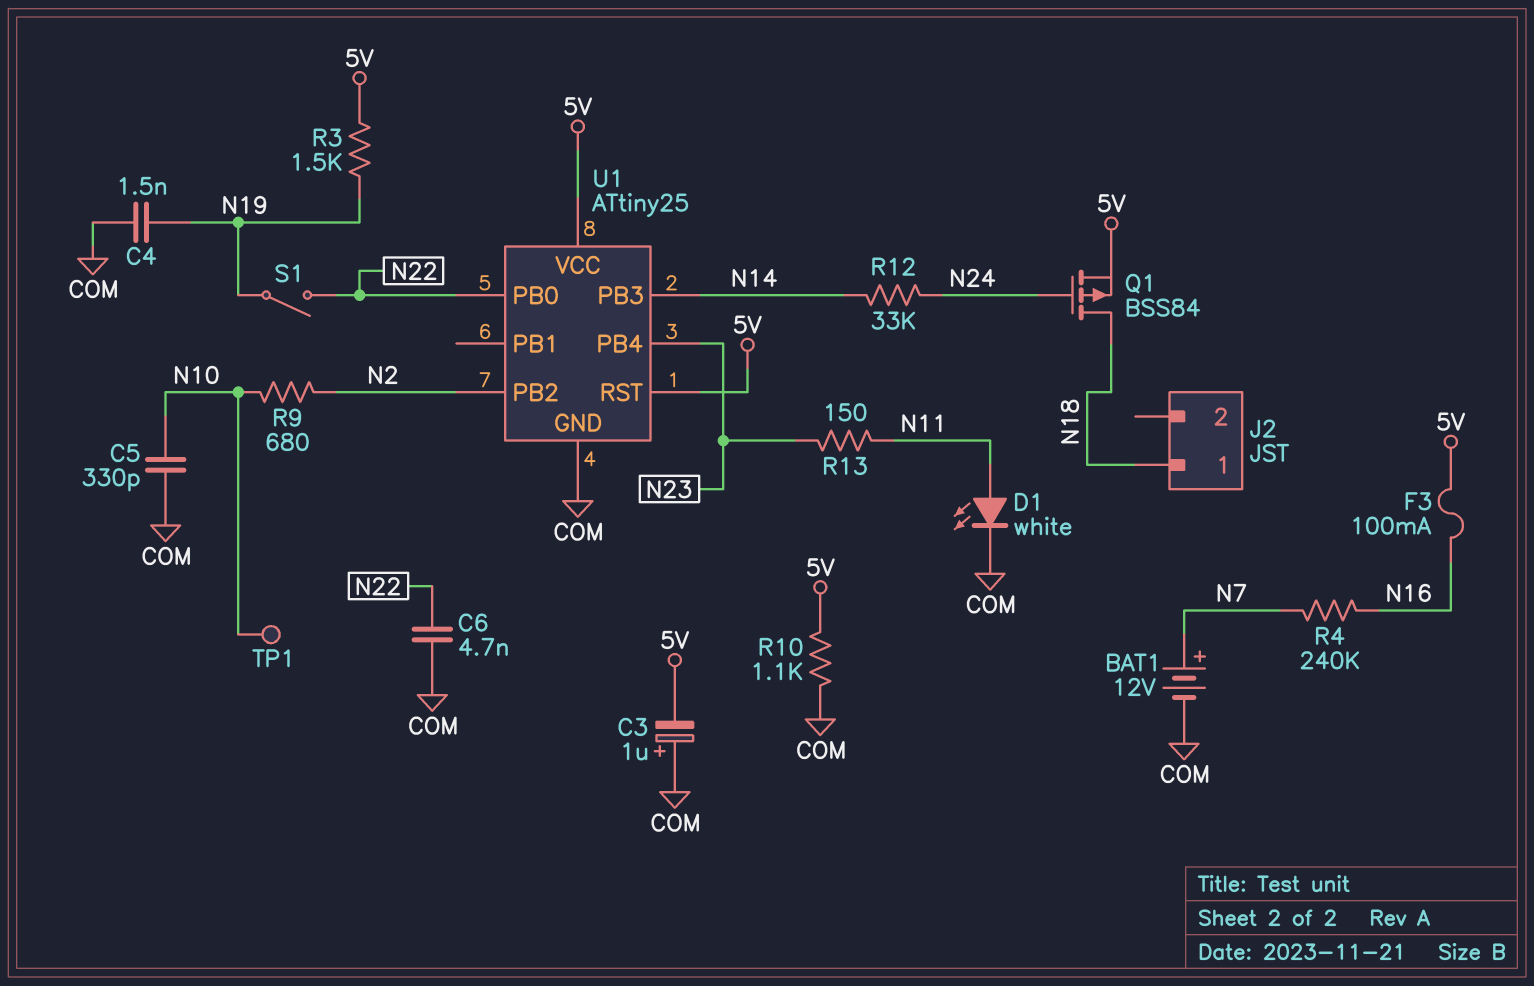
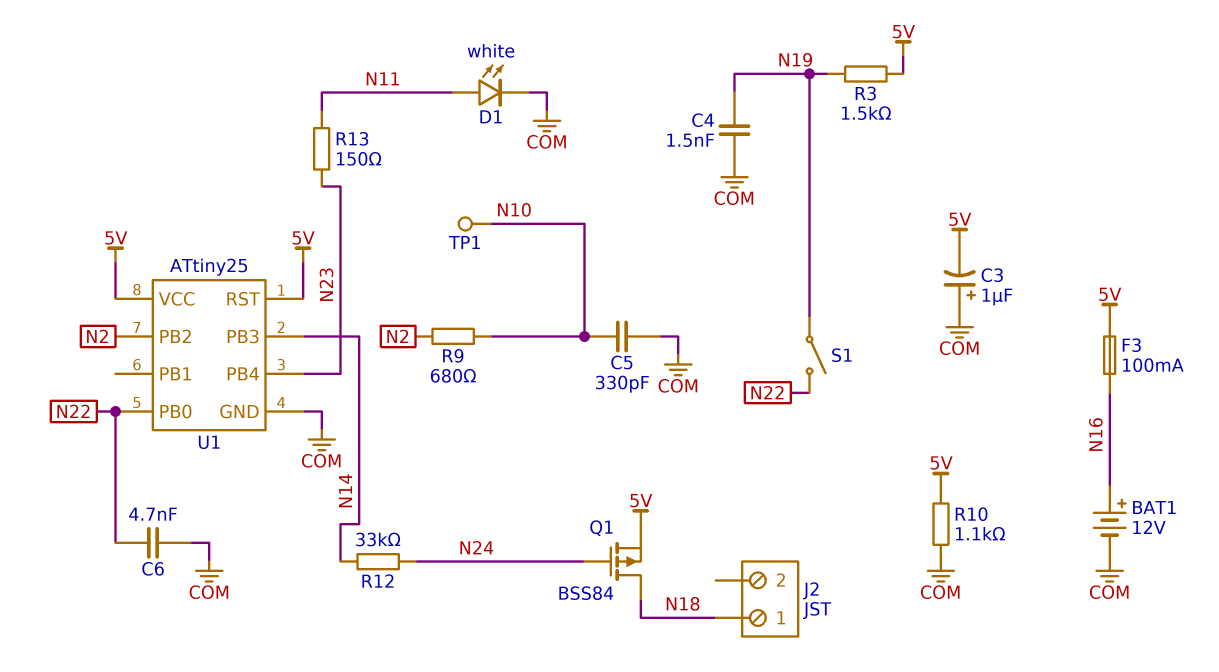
BAT1: 12V (plus N7, minus COM) -> 12V (plus N16, minus COM)
R4: 240k (N7, N16) -> none

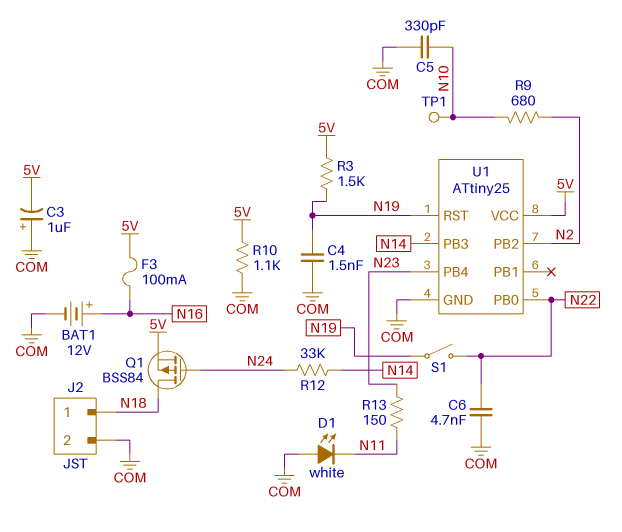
D1: LED white (A N11, K COM) -> LED white (A COM, K N11)
J2 pin 2: none -> COM
U1 pin RST: 5V -> N19

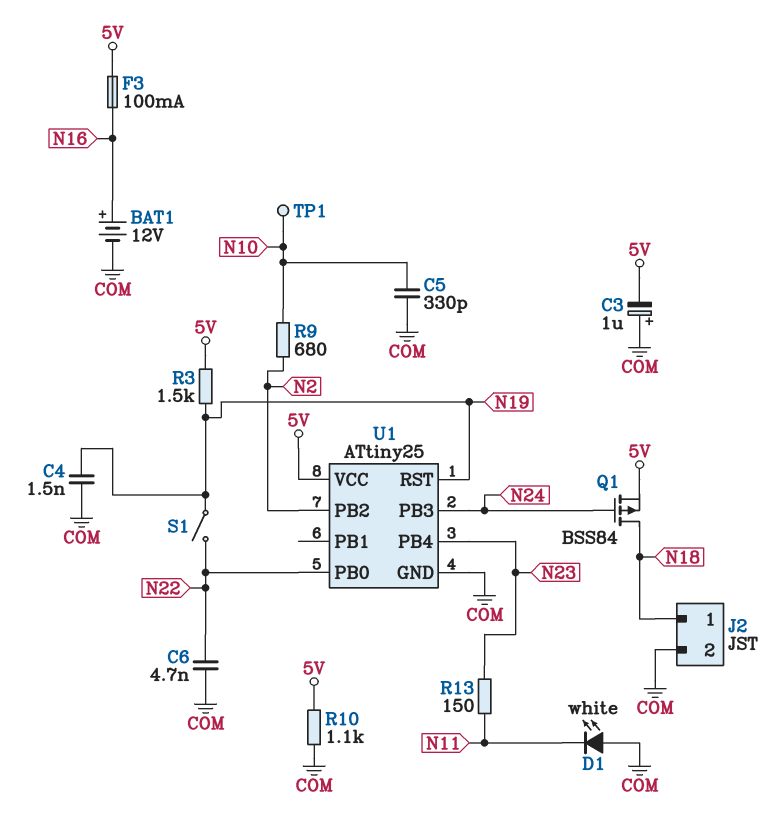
R12: 33k (N14, N24) -> none
U1 pin PB3: N14 -> N24

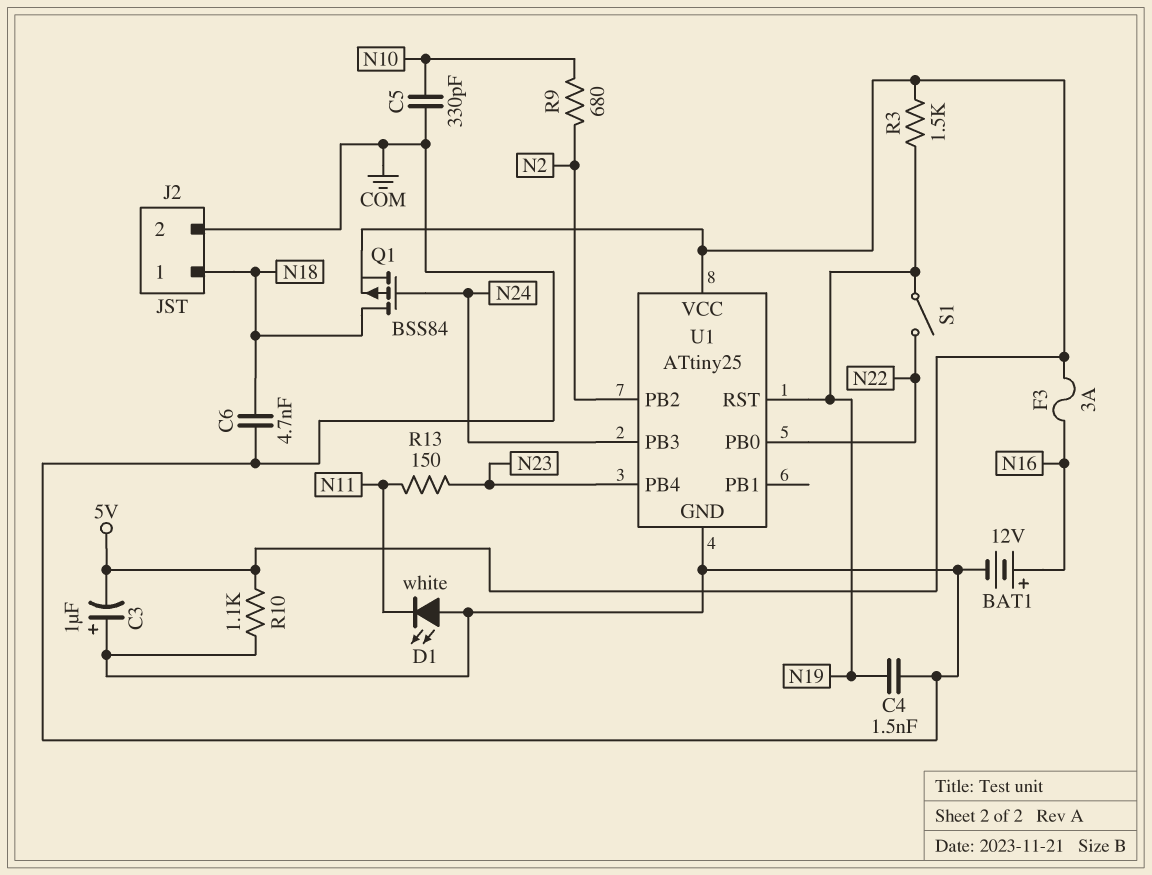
C6: 4.7nF (COM, N22) -> 4.7nF (COM, N18)
F3: 100mA (5V, N16) -> 3A (5V, N16)
TP1: test point (N10) -> none

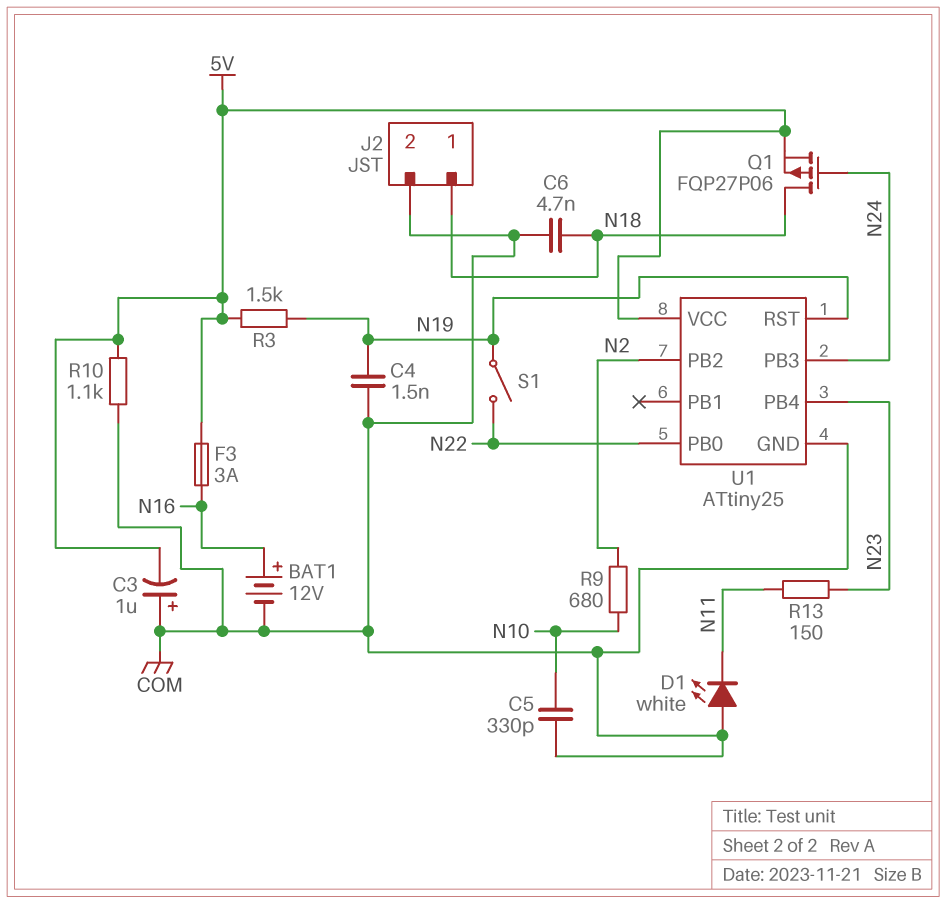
Q1: PMOS BSS84 (G N24, D N18, S 5V) -> PMOS FQP27P06 (G N24, D N18, S 5V)

